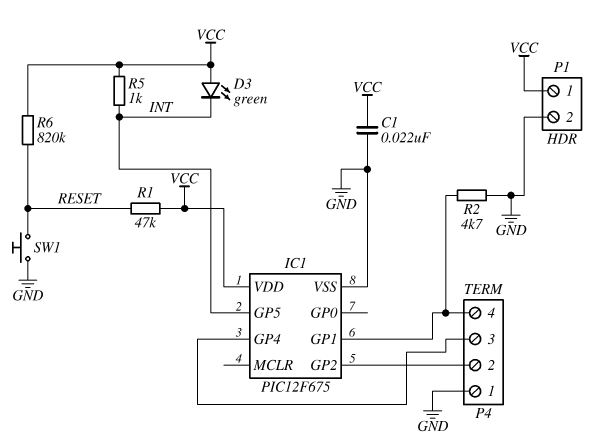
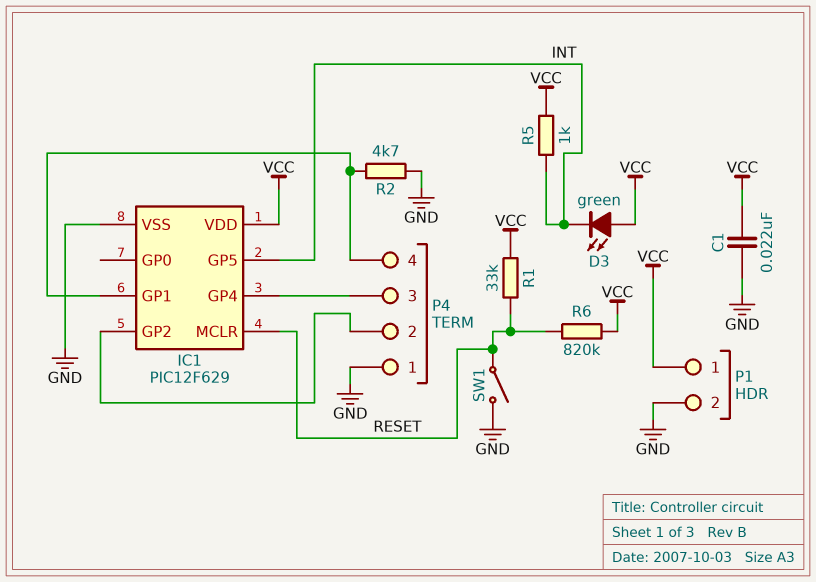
IC1: PIC12F675 -> PIC12F629
IC1 pin MCLR: none -> RESET
R1: 47k (RESET, VCC) -> 33k (RESET, VCC)
SW1: button (GND, RESET) -> switch (GND, RESET)

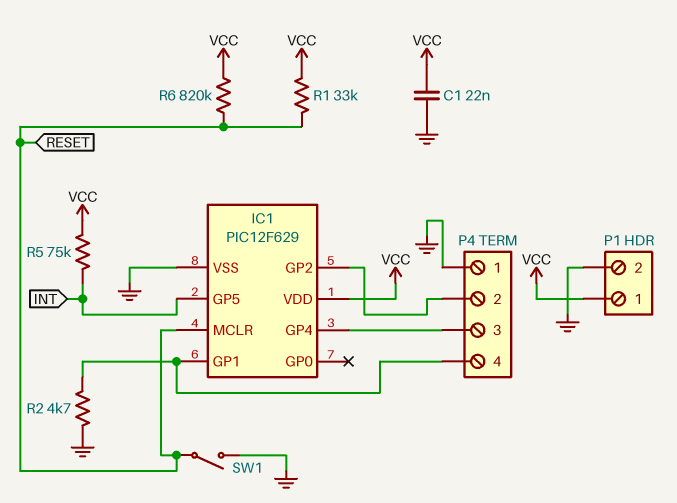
D3: LED green (A VCC, K INT) -> none
R5: 1k (INT, VCC) -> 75k (INT, VCC)

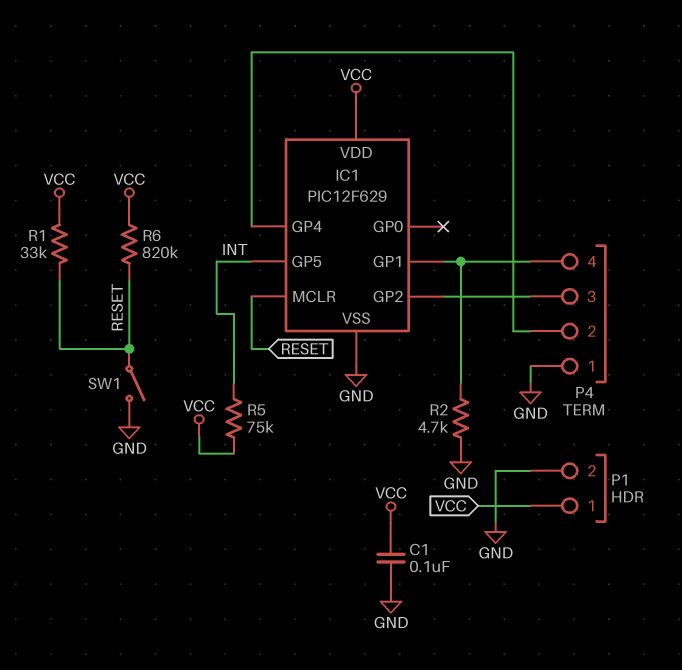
C1: 22nF (GND, VCC) -> 100nF (GND, VCC)
P4 pin 2: IC1/GP2 -> IC1/GP4
P4 pin 3: IC1/GP4 -> IC1/GP2

